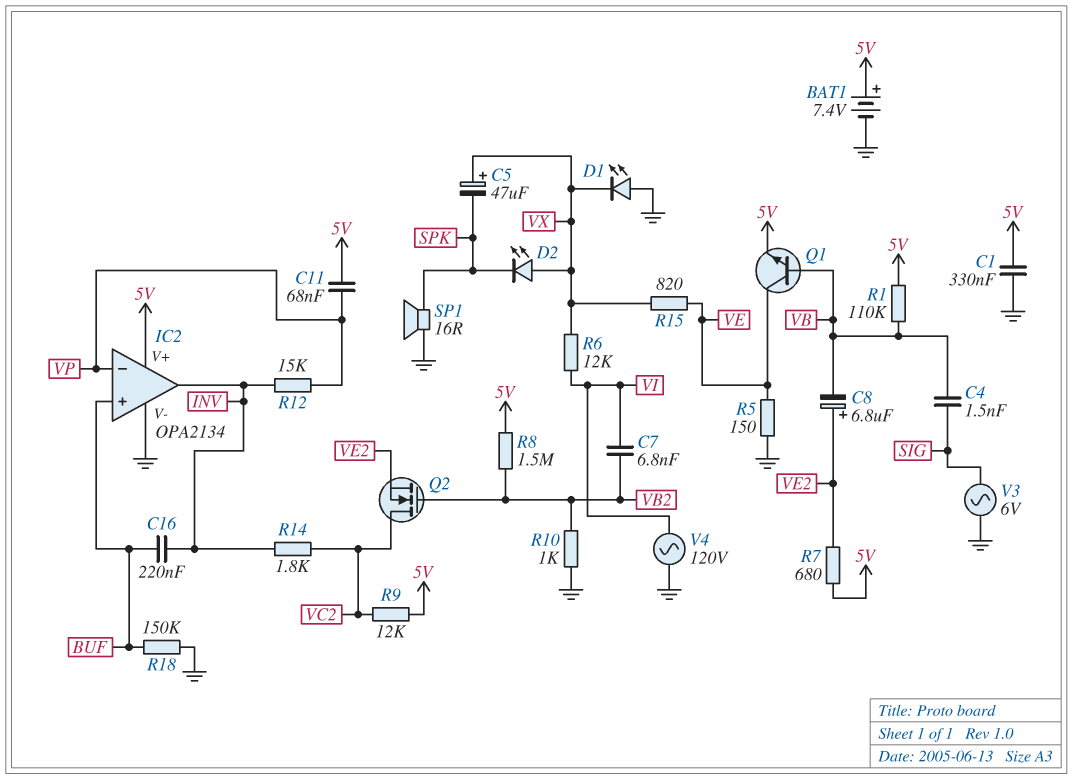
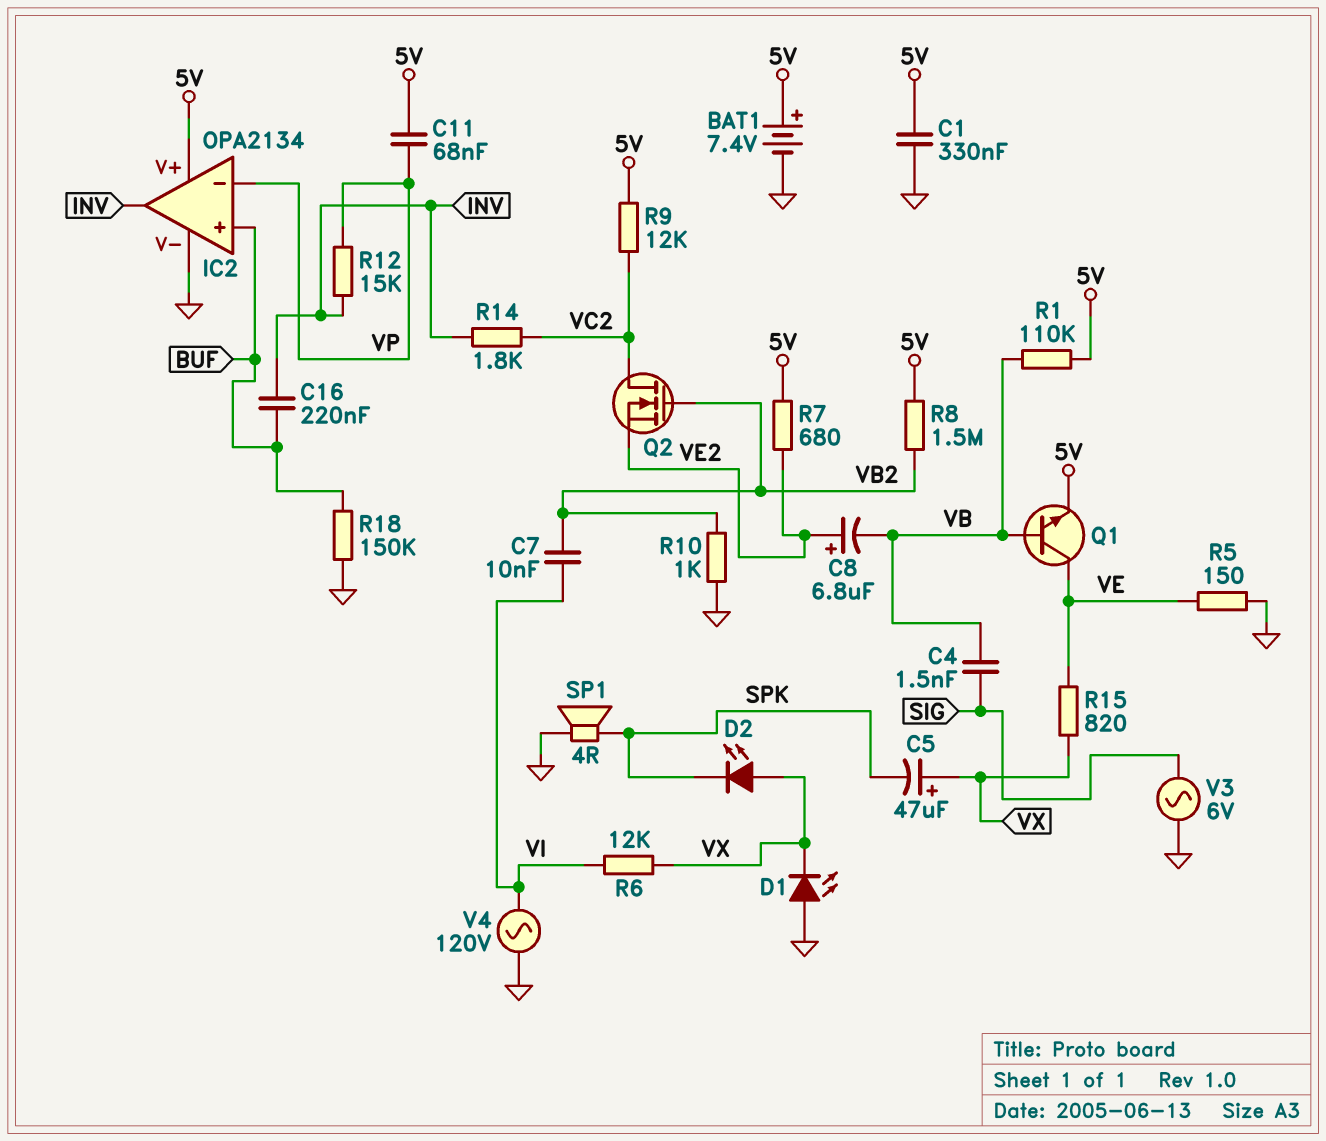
C7: 6.8nF (VB2, VI) -> 10nF (VB2, VI)
SP1: speaker 16R (GND, SPK) -> speaker 4R (GND, SPK)

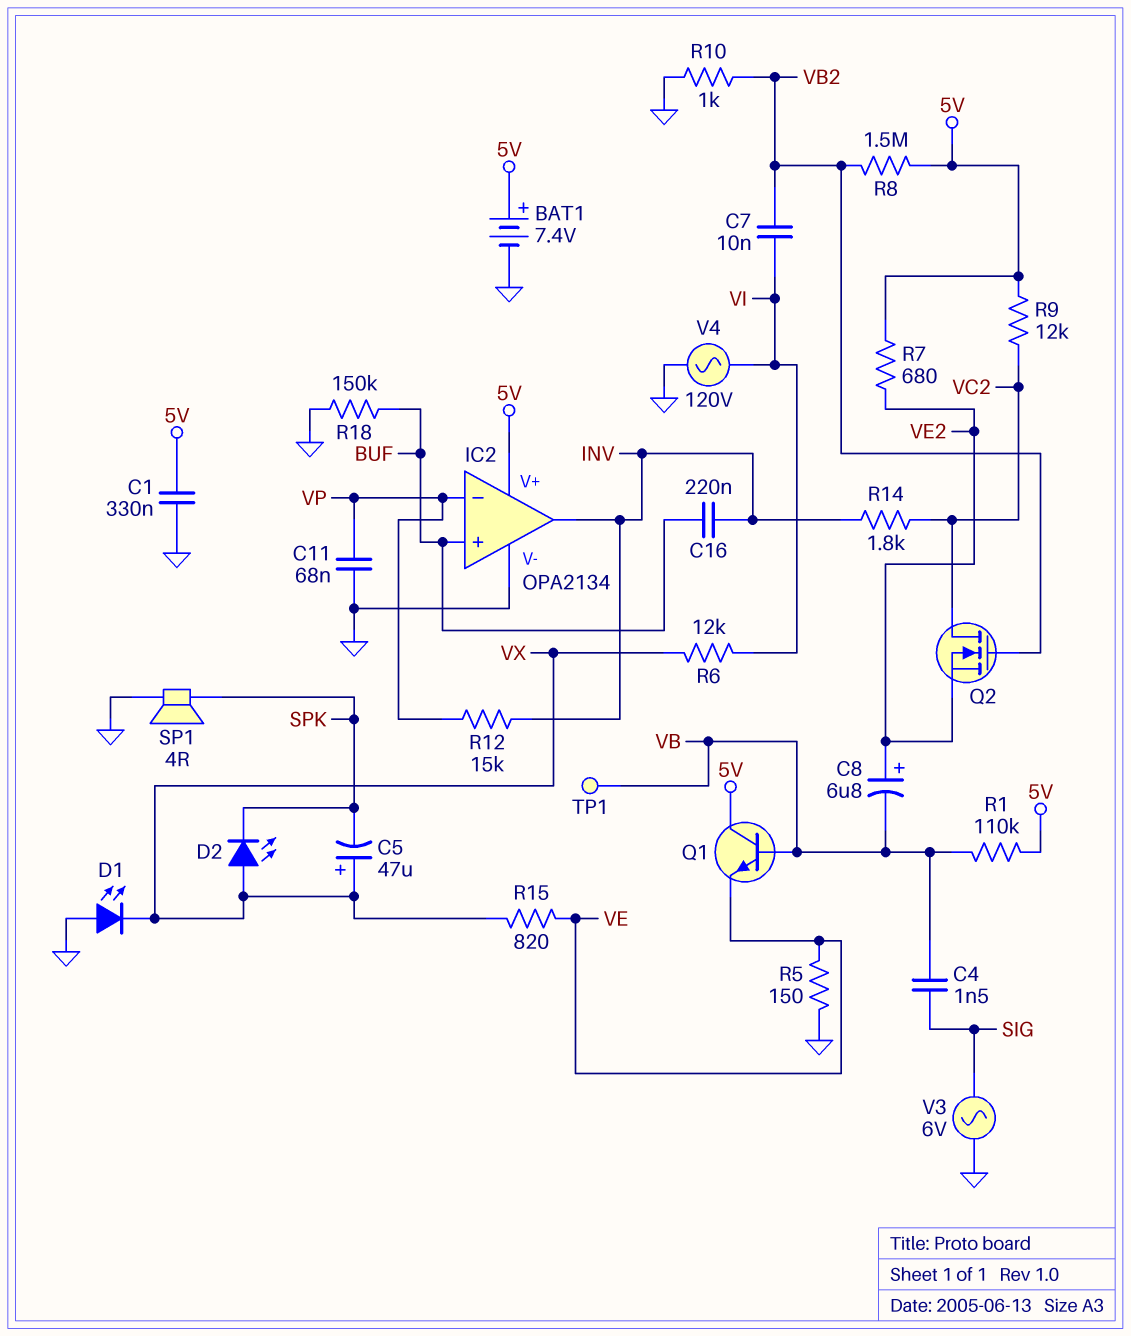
C11: 68nF (5V, VP) -> 68nF (GND, VP)
Q1: NPN (B VB, C VE, E 5V) -> NPN (B VB, C 5V, E VE)
TP1: none -> test point (VB)

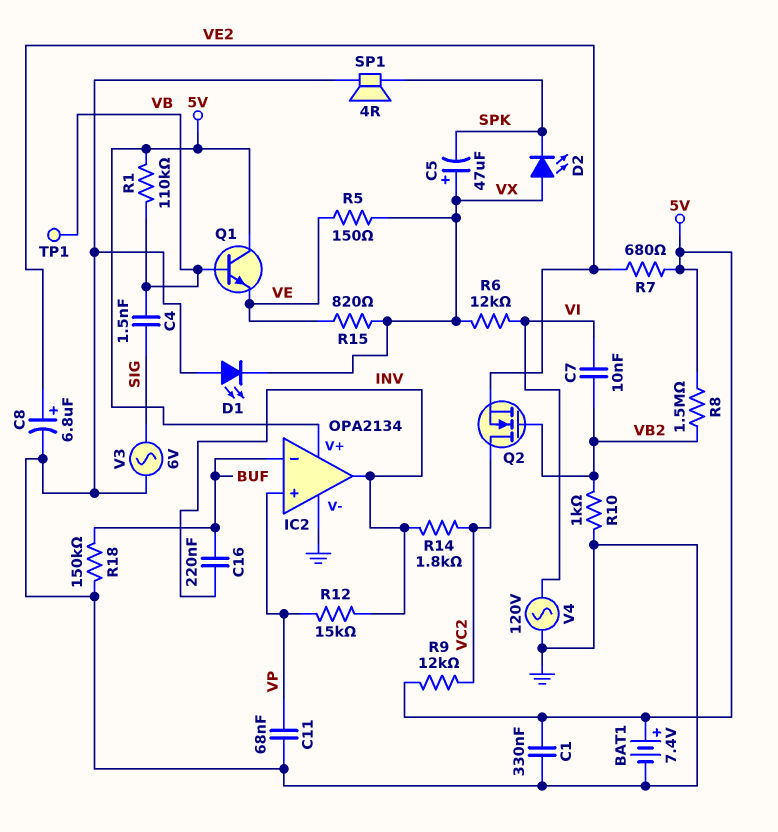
C8: 6.8uF (plus VE2, minus VB) -> 6.8uF (plus VE2, minus GND)
IC2 pin in+: BUF -> VP
IC2 pin in-: VP -> BUF
R5: 150 (GND, VE) -> 150 (VE, VX)

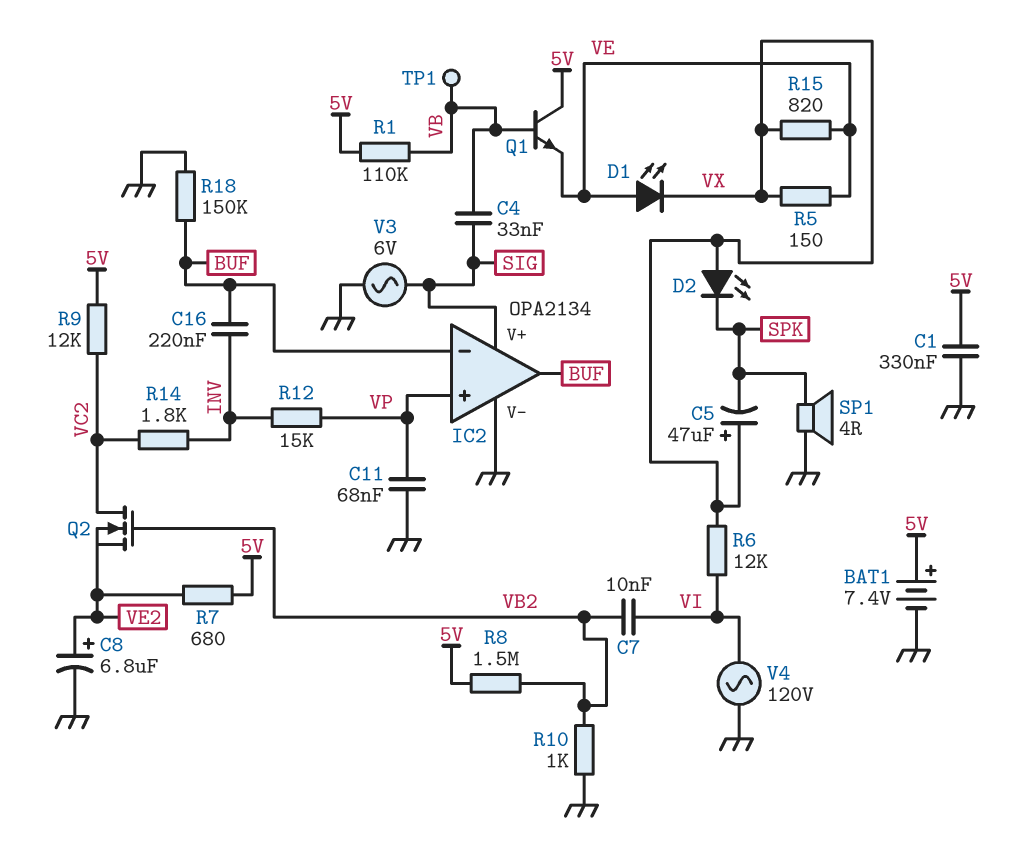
C4: 1.5nF (SIG, VB) -> 33nF (SIG, VB)
D1: LED (A GND, K VX) -> LED (A VE, K VX)
IC2 pin V+: 5V -> SIG
IC2 pin out: INV -> BUF

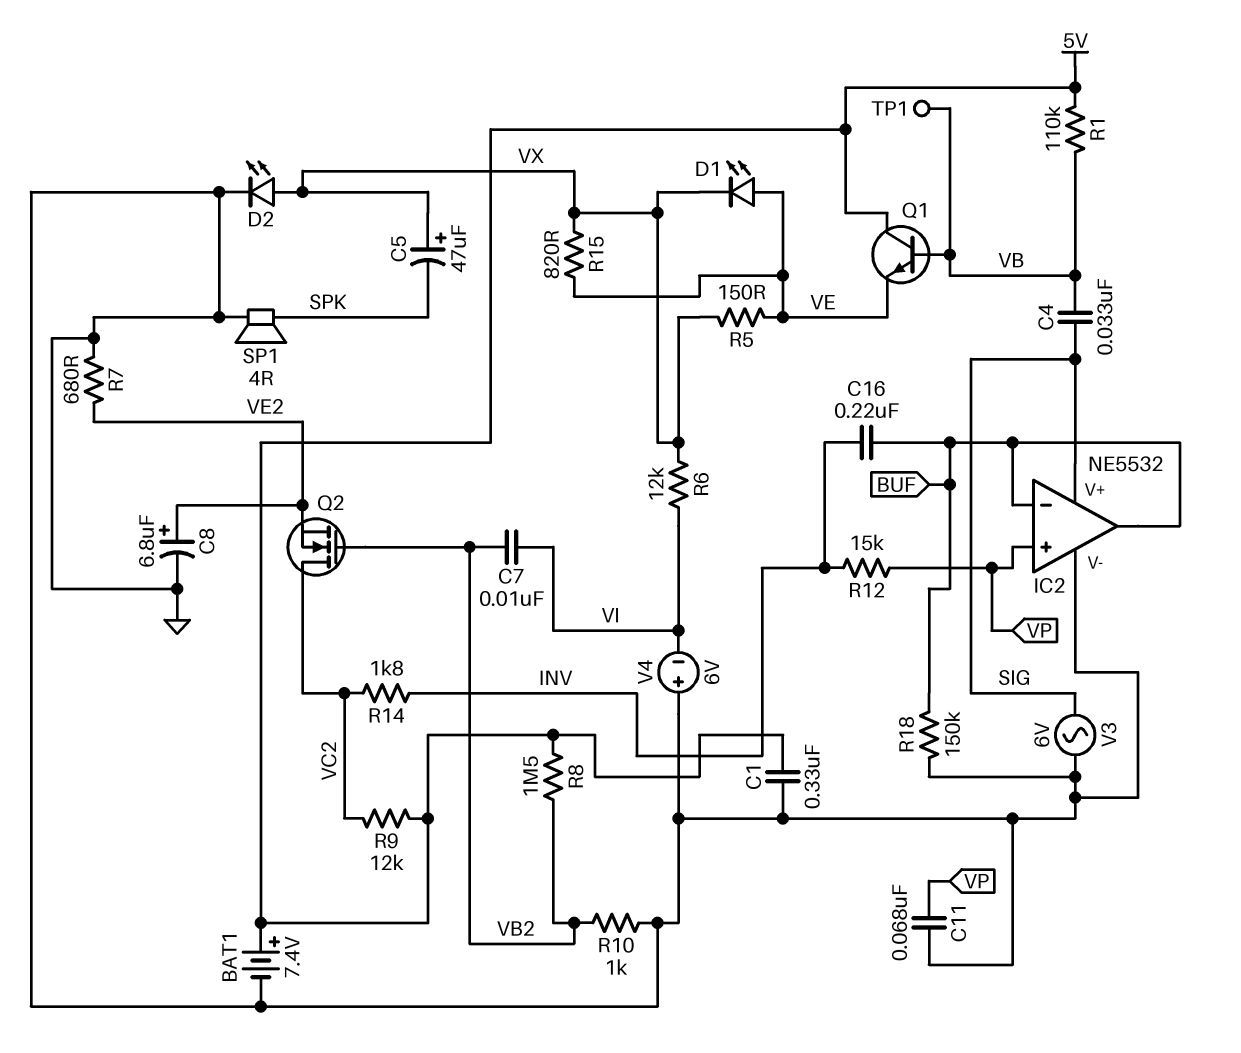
D2: LED (A VX, K SPK) -> LED (A VX, K GND)
IC2: OPA2134 -> NE5532
R7: 680 (5V, VE2) -> 680 (GND, VE2)
V4: AC 120V (GND, VI) -> 6V (plus GND, minus VI)

